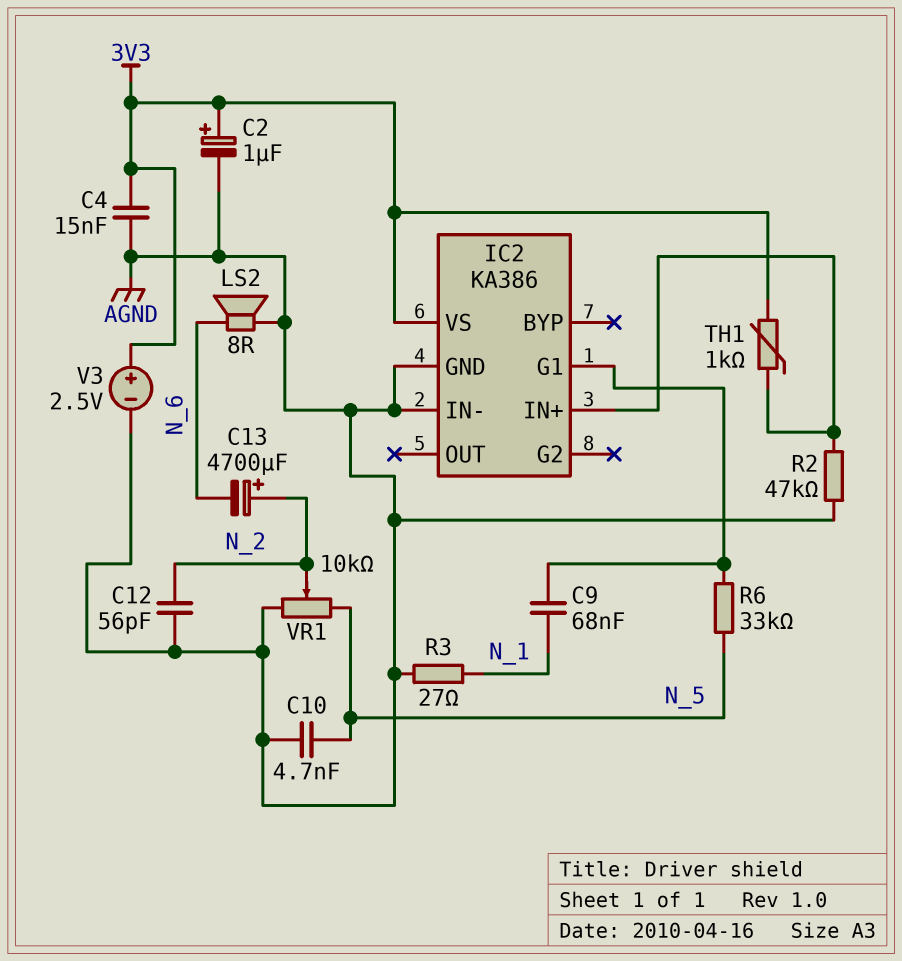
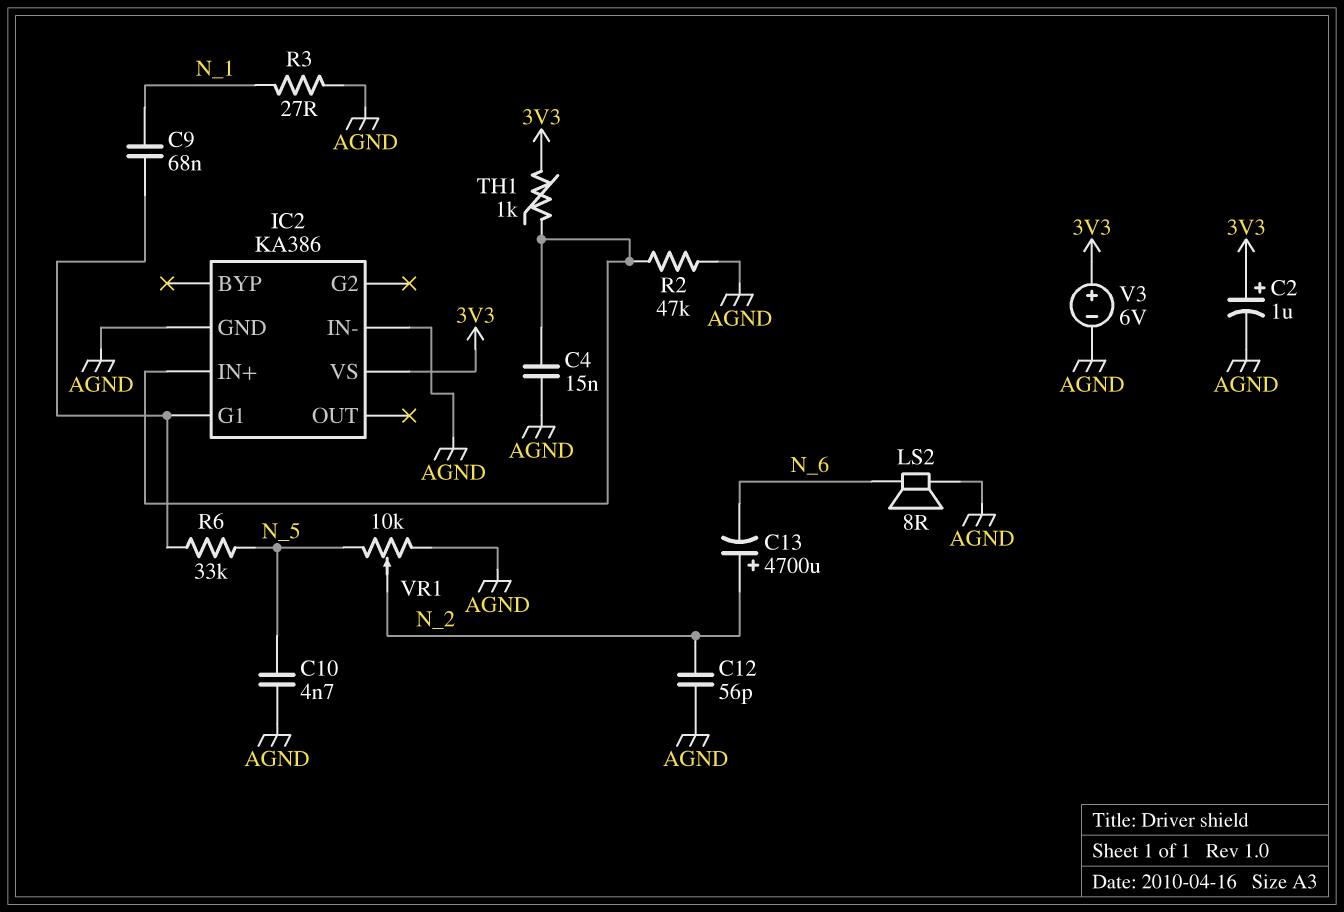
C4: 15nF (3V3, AGND) -> 15nF (AGND, IC2/IN+)
V3: 2.5V (plus 3V3, minus AGND) -> 6V (plus 3V3, minus AGND)

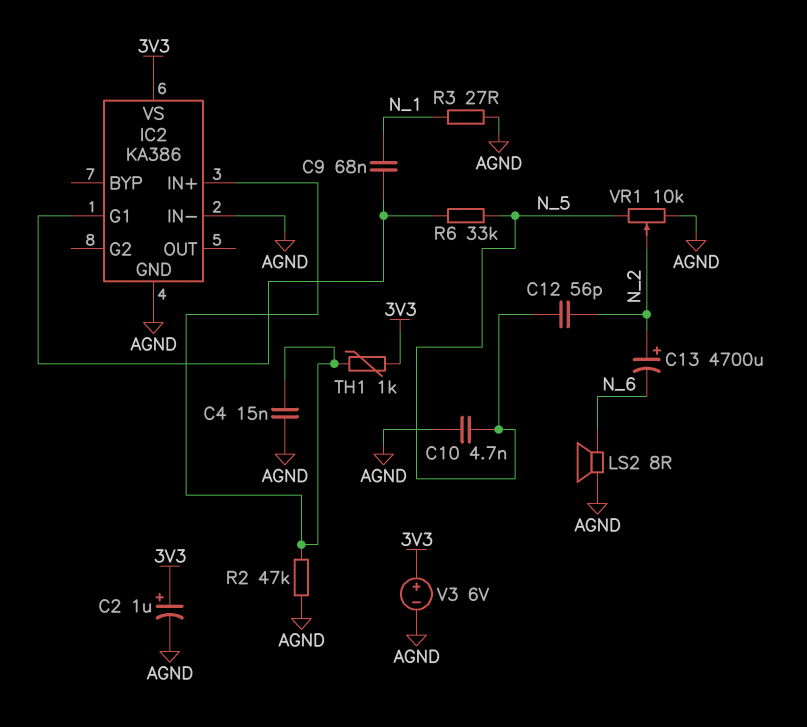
C12: 56pF (AGND, N_2) -> 56pF (N_2, N_5)

